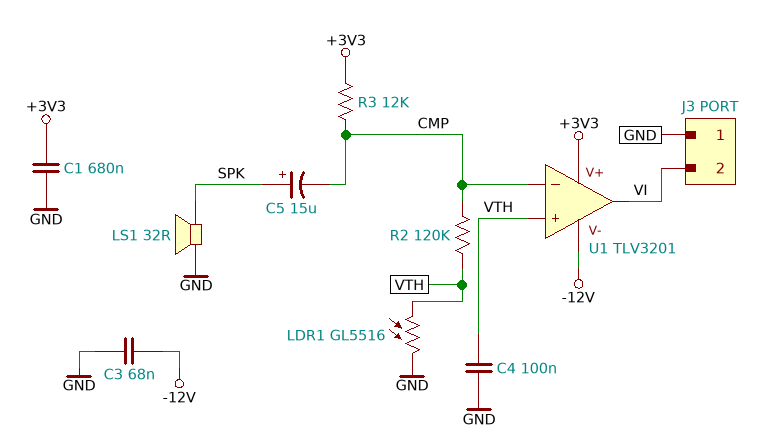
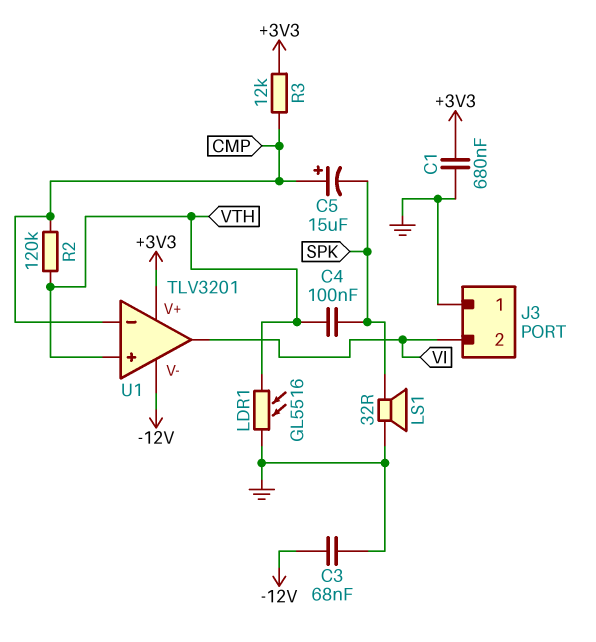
C4: 100nF (GND, VTH) -> 100nF (SPK, VTH)
C5: 15uF (plus SPK, minus CMP) -> 15uF (plus CMP, minus SPK)

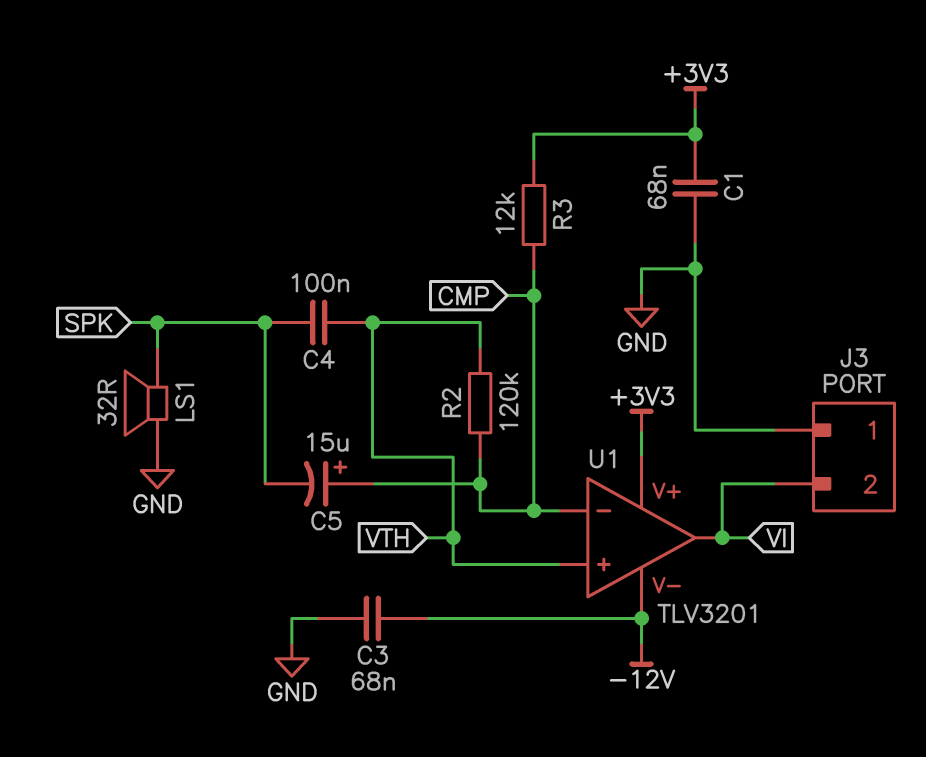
C1: 680nF (+3V3, GND) -> 68nF (+3V3, GND)
LDR1: GL5516 (GND, VTH) -> none

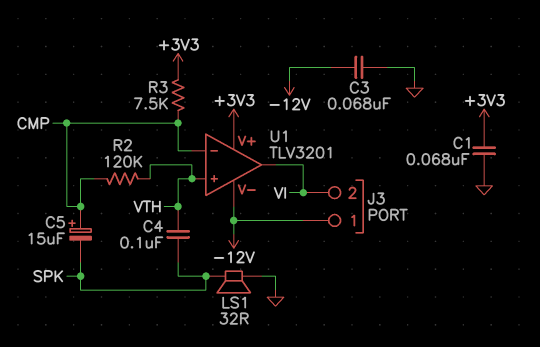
J3 pin 1: GND -> -12V
R3: 12k (+3V3, CMP) -> 7.5k (+3V3, CMP)

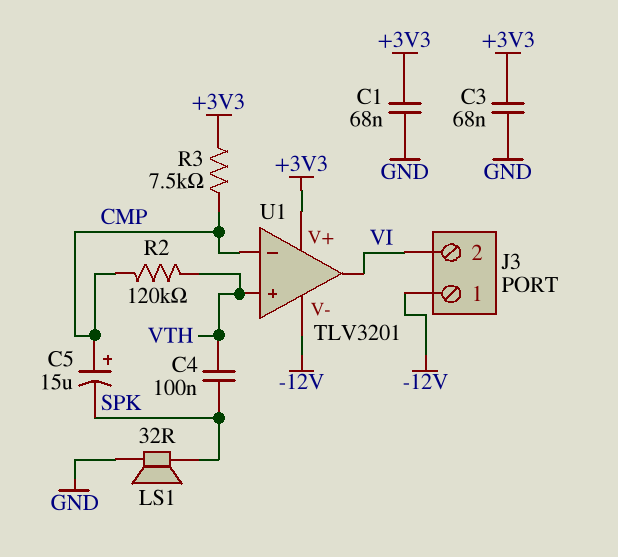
C3: 68nF (-12V, GND) -> 68nF (+3V3, GND)

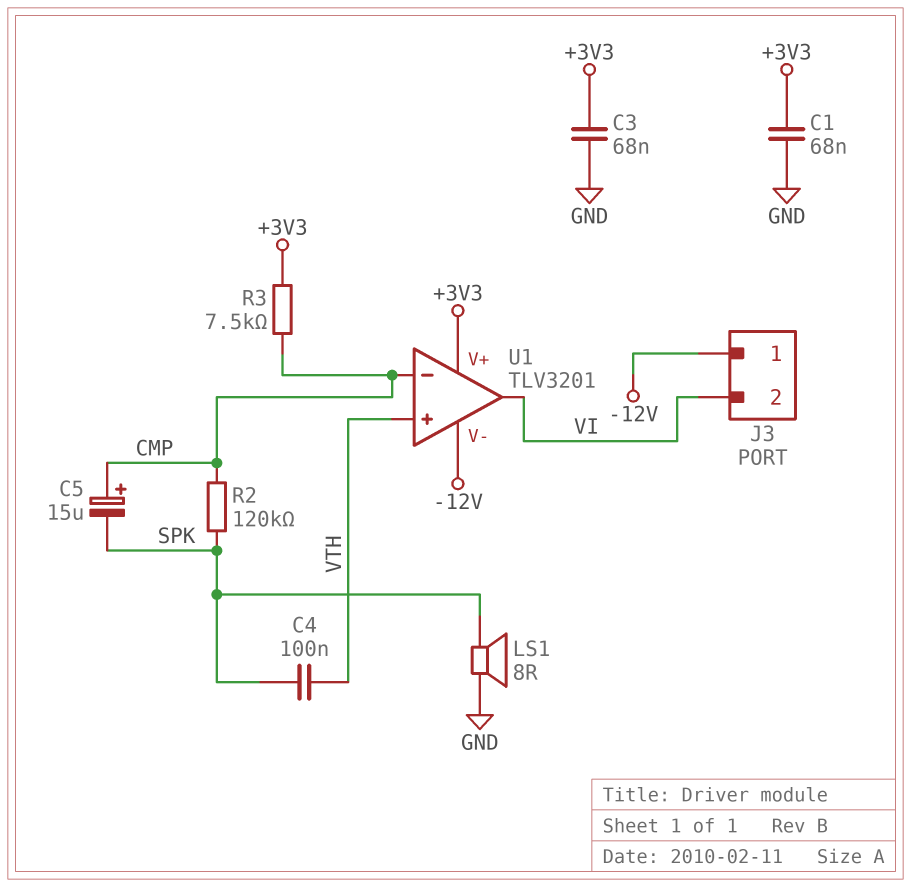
LS1: speaker 32R (GND, SPK) -> speaker 8R (GND, SPK)
R2: 120k (CMP, VTH) -> 120k (CMP, SPK)

